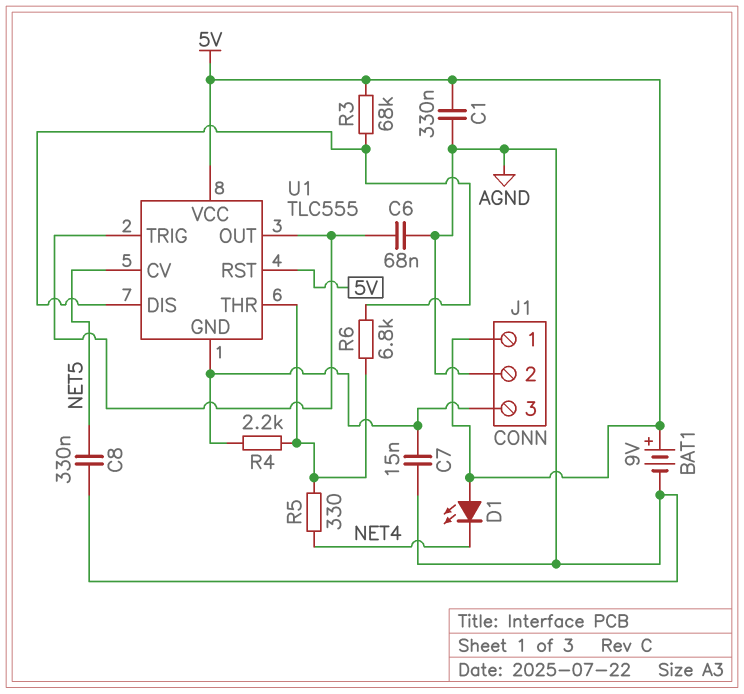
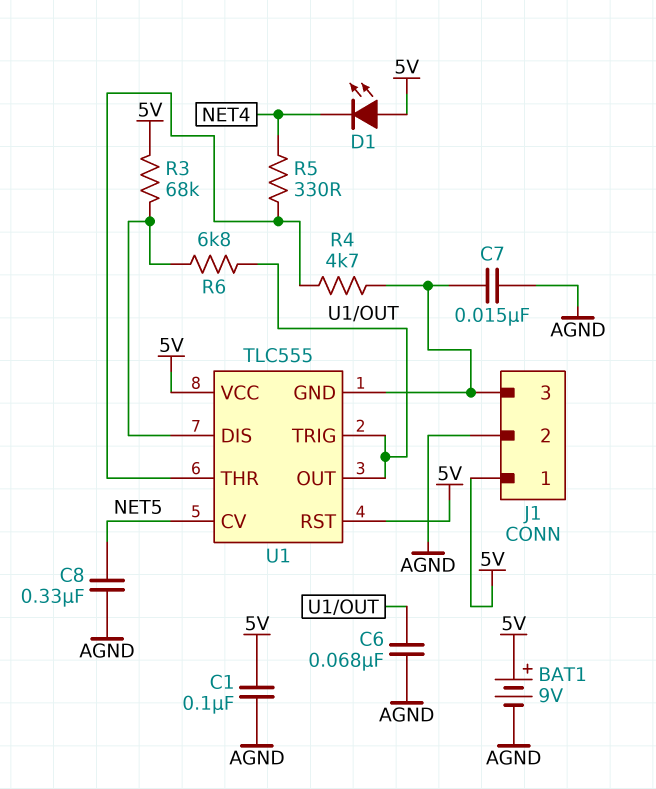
C1: 330nF (5V, AGND) -> 100nF (5V, AGND)
R4: 2.2k (J1/3, U1/THR) -> 4.7k (J1/3, U1/THR)
R6: 6.8k (U1/DIS, U1/THR) -> 6.8k (U1/DIS, U1/OUT)

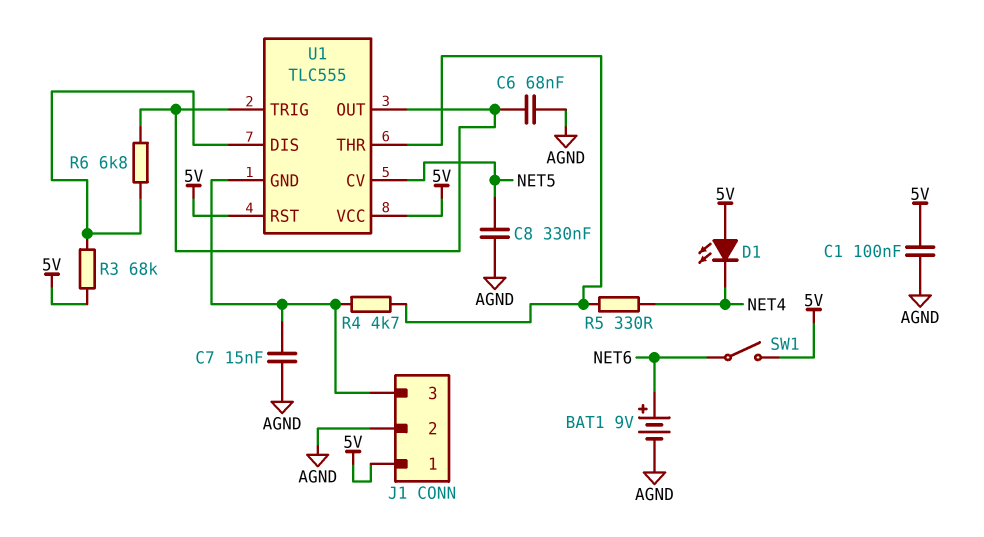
BAT1: 9V (plus 5V, minus AGND) -> 9V (plus NET6, minus AGND)
SW1: none -> switch (5V, NET6)

